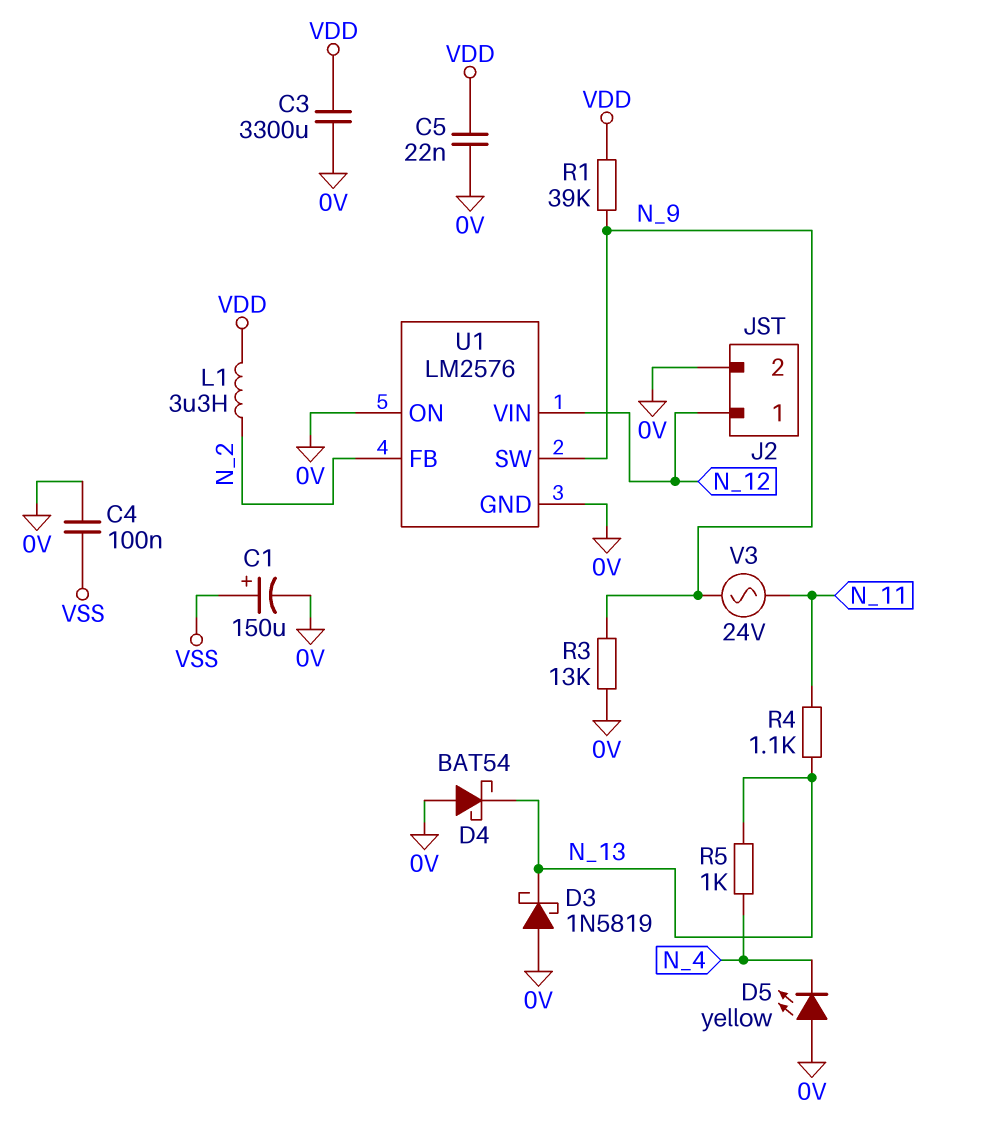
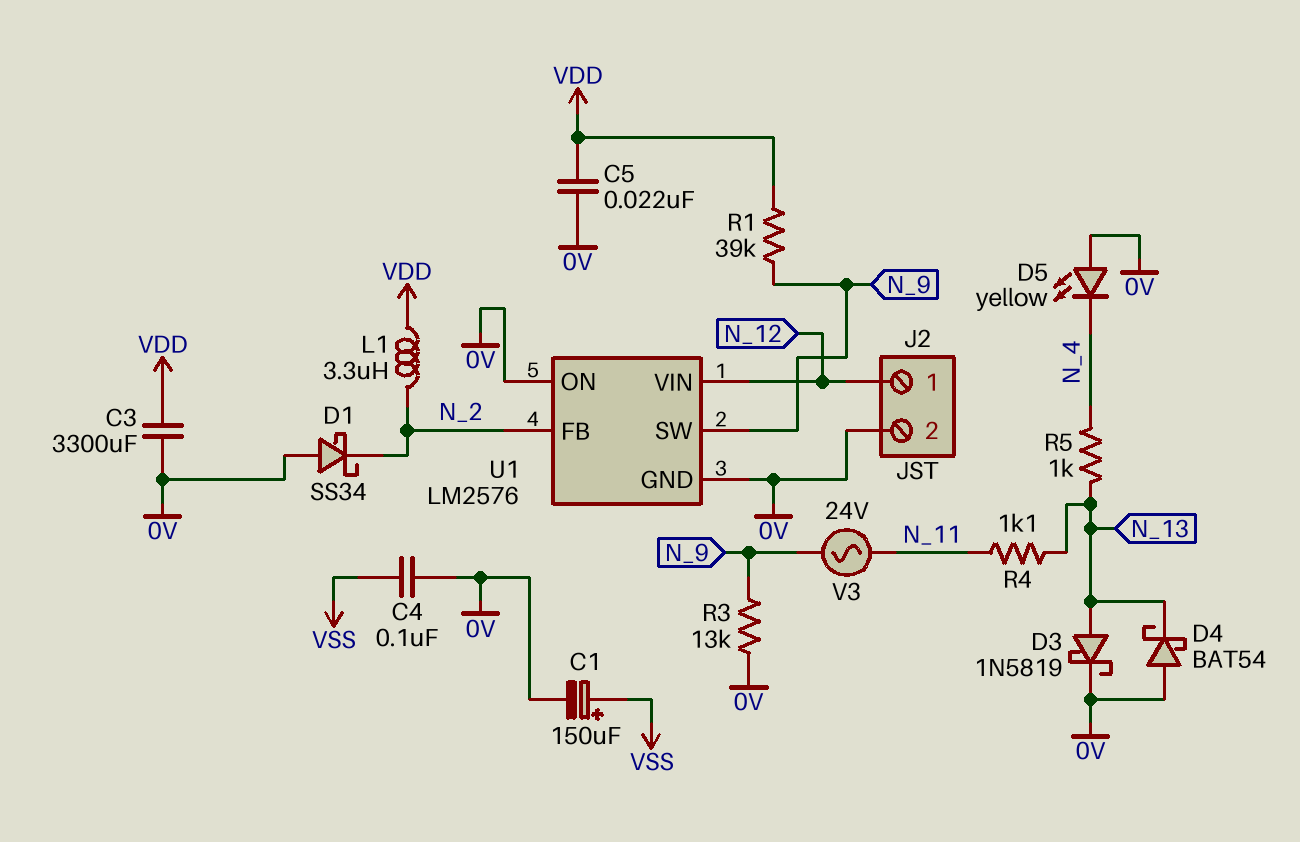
D1: none -> schottky SS34 (A 0V, K N_2)
D3: schottky 1N5819 (A 0V, K N_13) -> schottky 1N5819 (A N_13, K 0V)

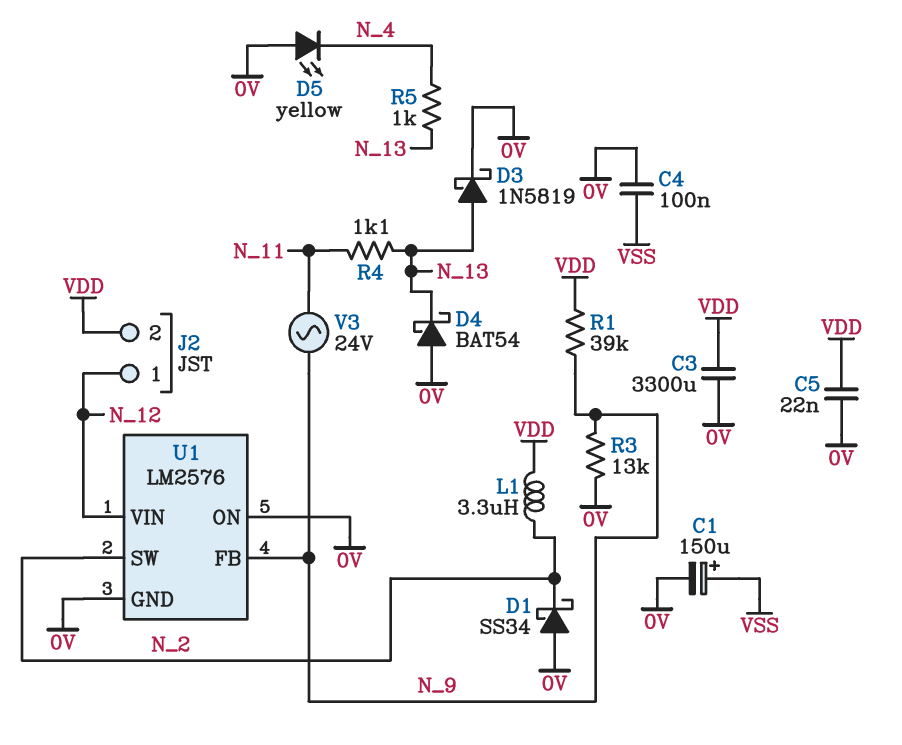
J2 pin 2: 0V -> VDD
U1 pin FB: N_2 -> N_9
U1 pin SW: N_9 -> N_2

